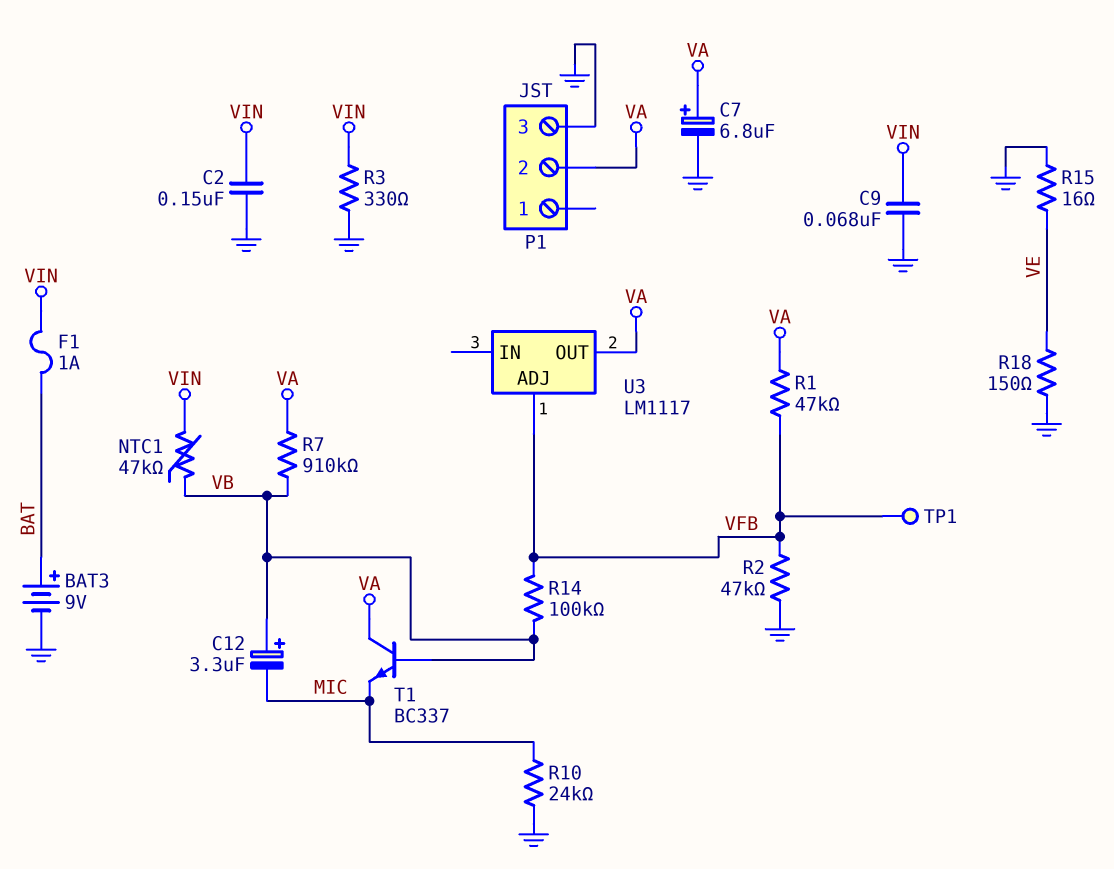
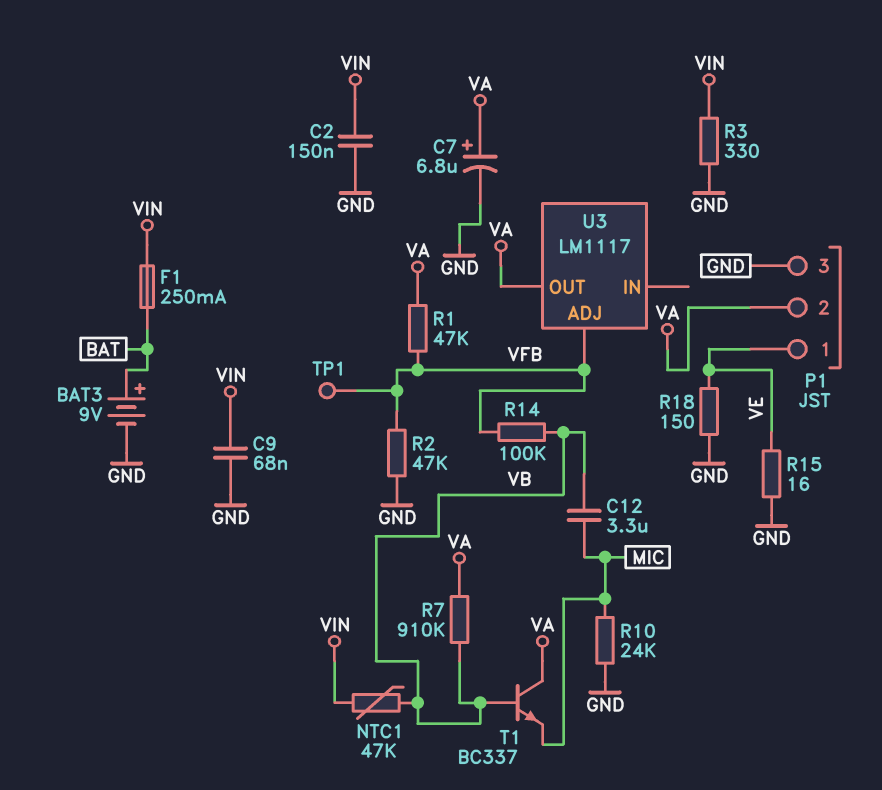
C12: 3.3uF (plus VB, minus MIC) -> 3.3uF (MIC, VB)
F1: 1A (BAT, VIN) -> 250mA (BAT, VIN)
P1 pin 1: none -> VE

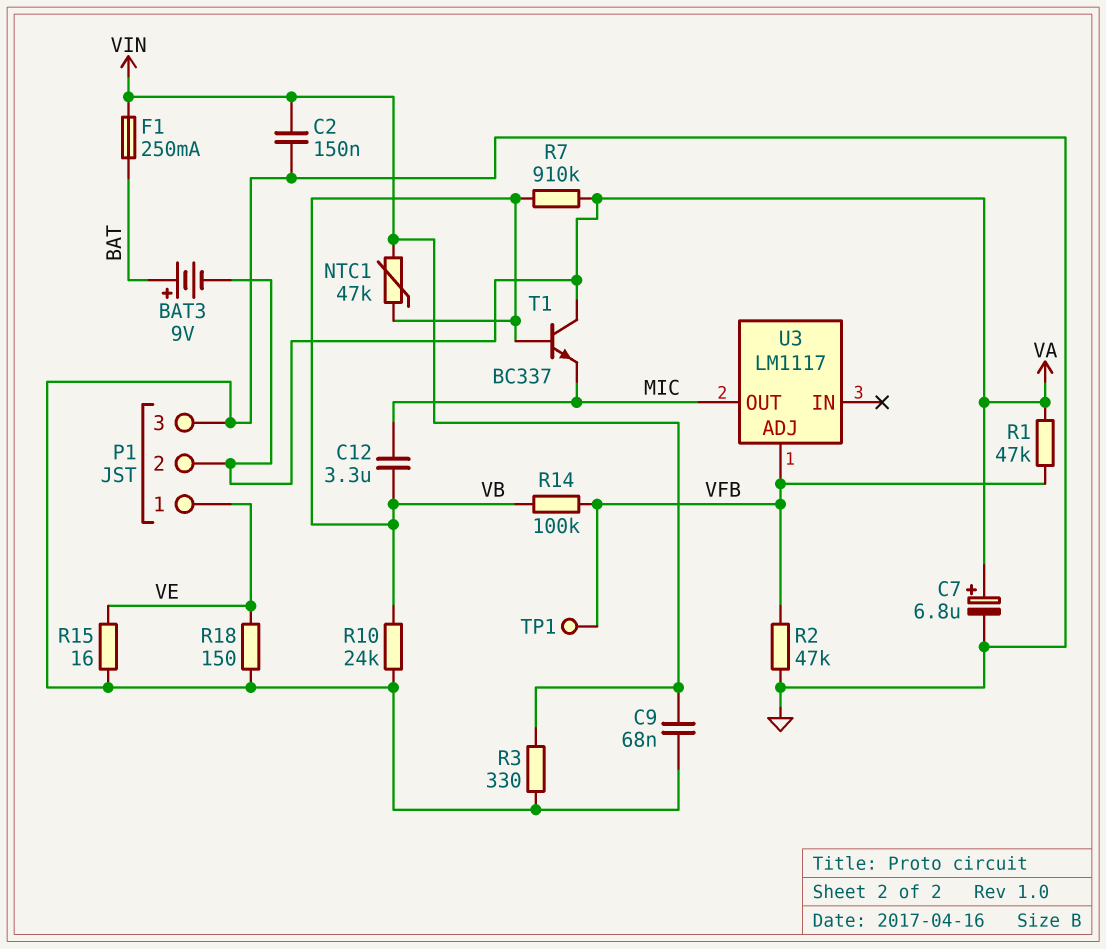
BAT3: 9V (plus BAT, minus GND) -> 9V (plus BAT, minus VA)
R10: 24k (GND, MIC) -> 24k (GND, VB)
U3 pin OUT: VA -> MIC

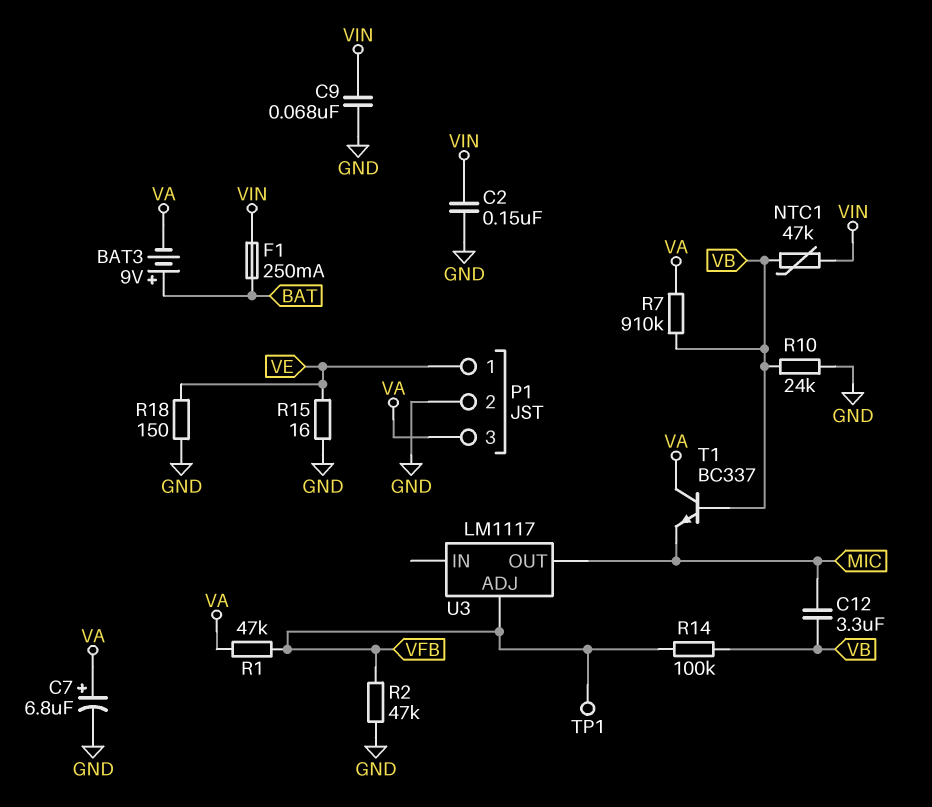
P1 pin 2: VA -> GND
P1 pin 3: GND -> VA
R3: 330 (GND, VIN) -> none

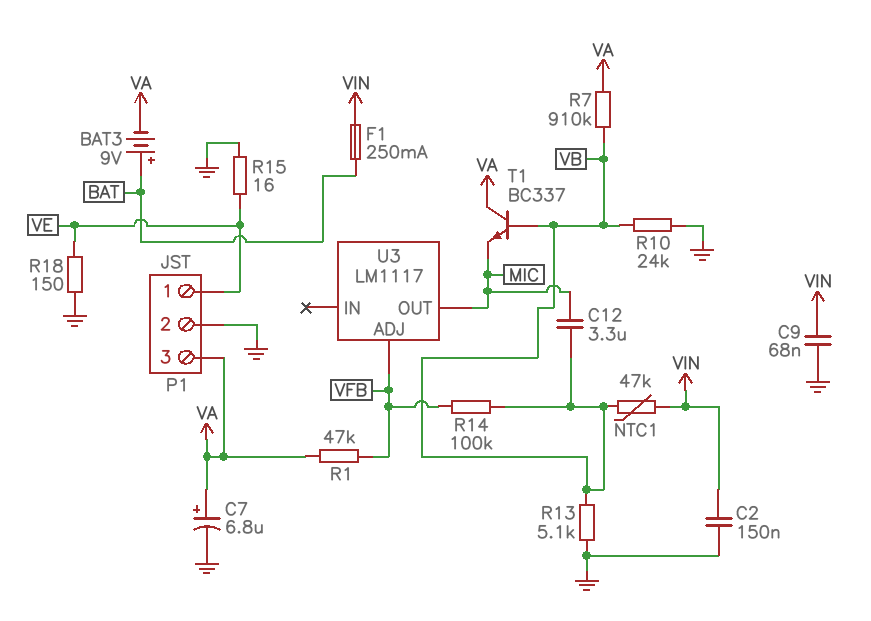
R2: 47k (GND, VFB) -> none
R13: none -> 5.1k (GND, VB)
TP1: test point (VFB) -> none

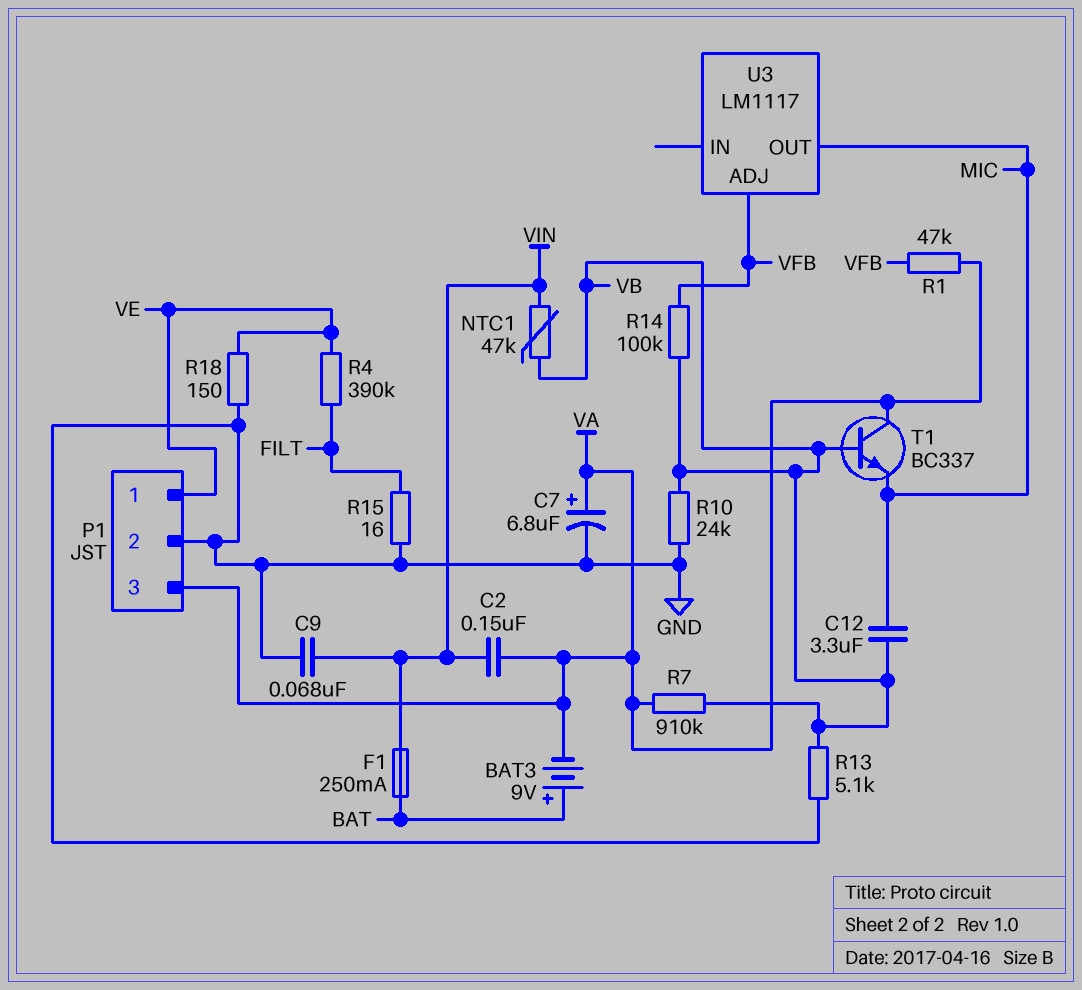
C2: 150nF (GND, VIN) -> 150nF (VA, VIN)
R4: none -> 390k (FILT, VE)
R15: 16 (GND, VE) -> 16 (FILT, GND)

